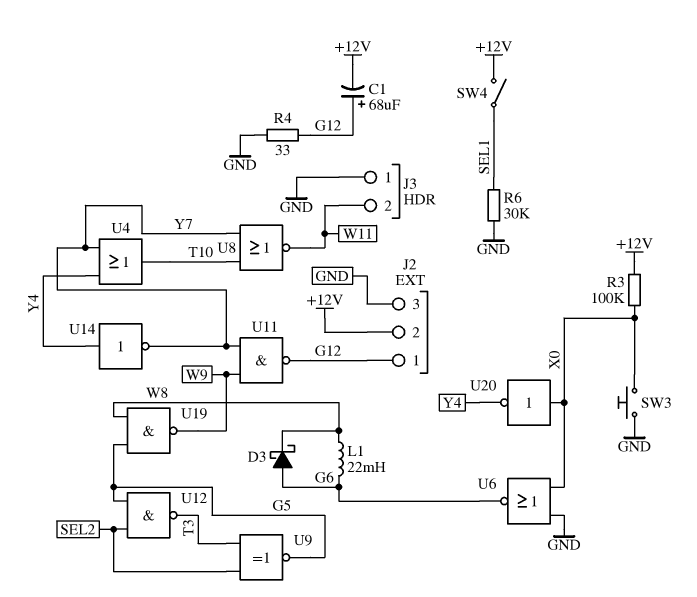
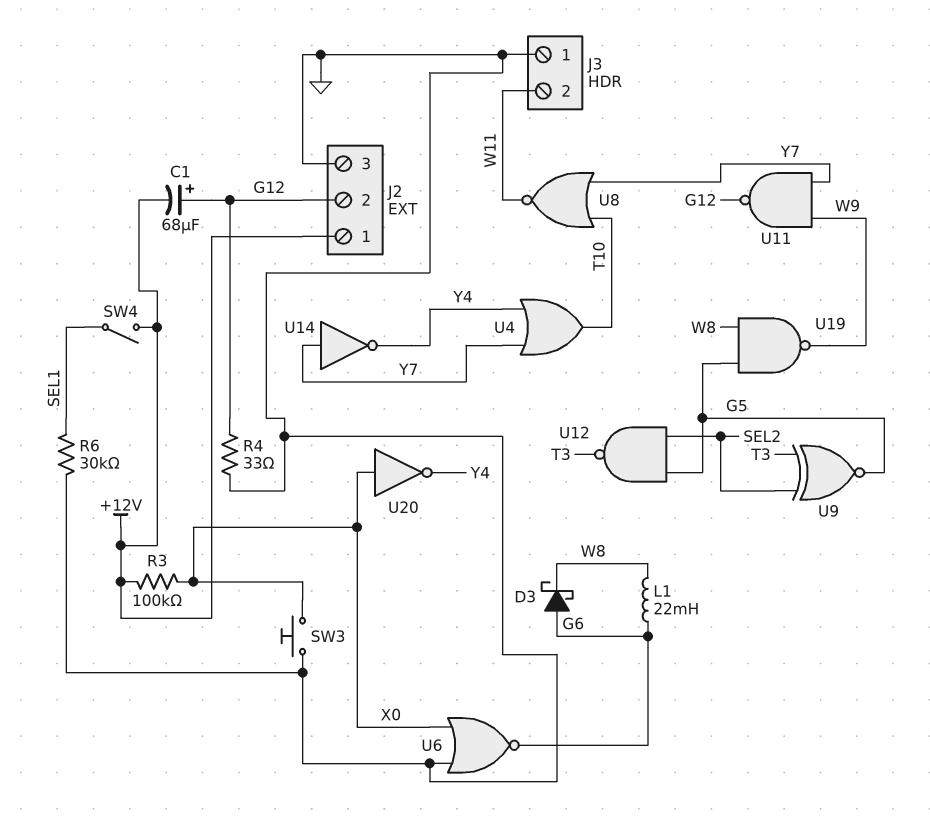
J2 pin 1: G12 -> +12V
J2 pin 2: +12V -> G12
U14: NOT (in Y4, out Y7) -> NOT (in Y7, out Y4)

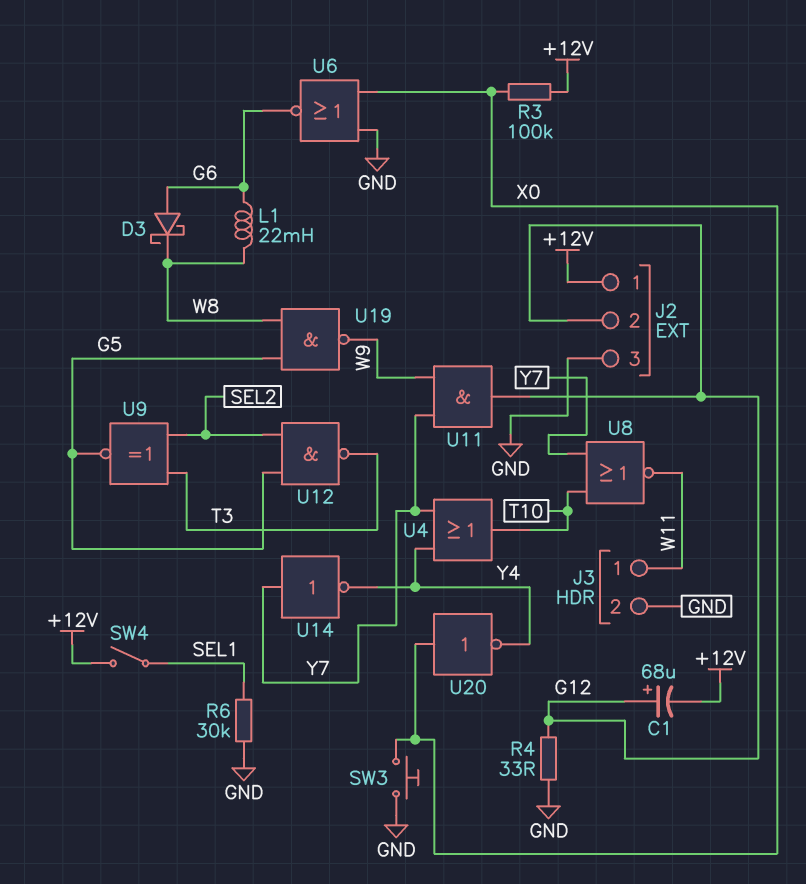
J3 pin 1: GND -> W11
J3 pin 2: W11 -> GND
U11: NAND (in W9, in Y7, out G12) -> AND (in W9, in Y7, out G12)

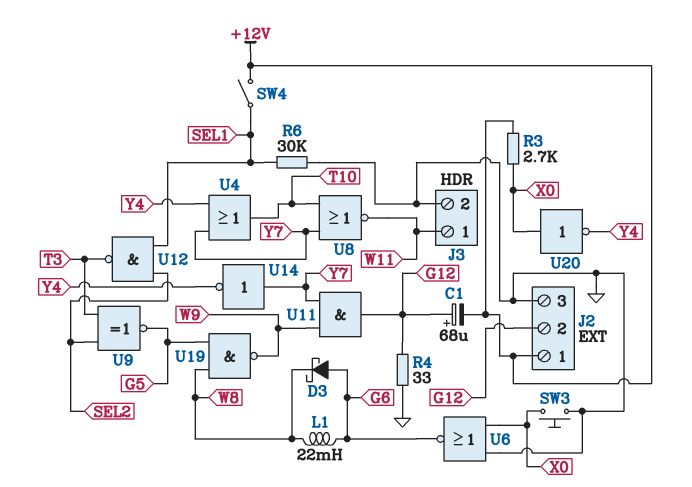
R3: 100k (+12V, X0) -> 2.7k (+12V, X0)
U12: NAND (in G5, in SEL2, out T3) -> NAND (in SEL1, in SEL2, out T3)

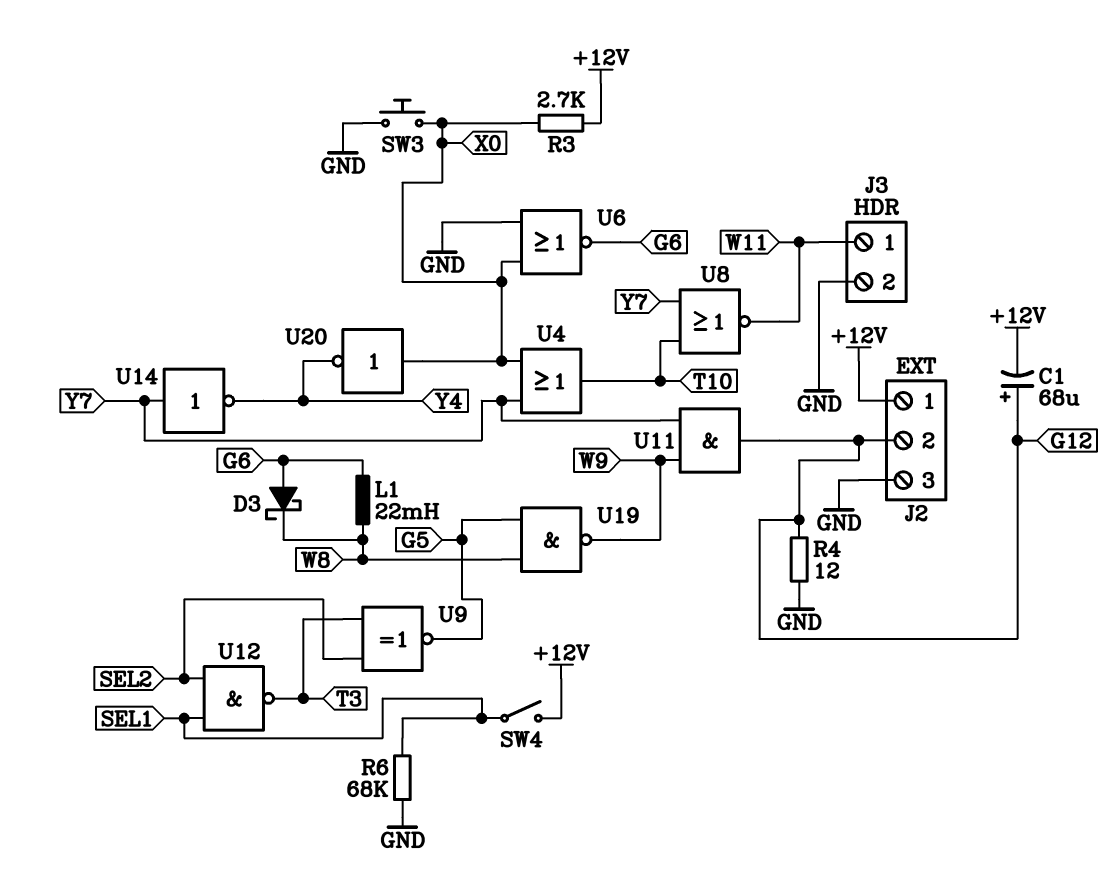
R4: 33 (G12, GND) -> 12 (G12, GND)
R6: 30k (GND, SEL1) -> 68k (GND, SEL1)
U4: OR (in Y4, in Y7, out T10) -> OR (in X0, in Y7, out T10)

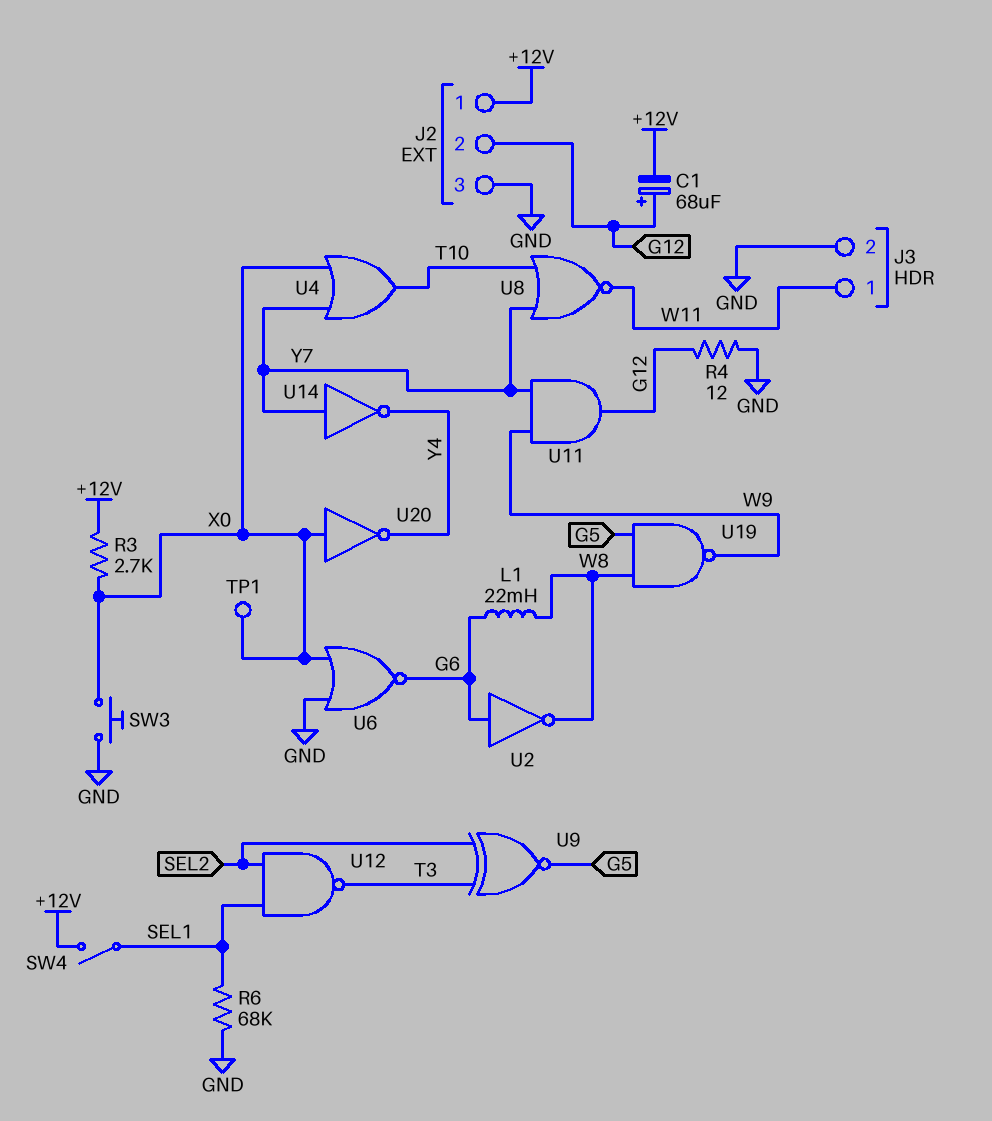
D3: schottky (A G6, K W8) -> none
TP1: none -> test point (X0)
U2: none -> NOT (in G6, out W8)

